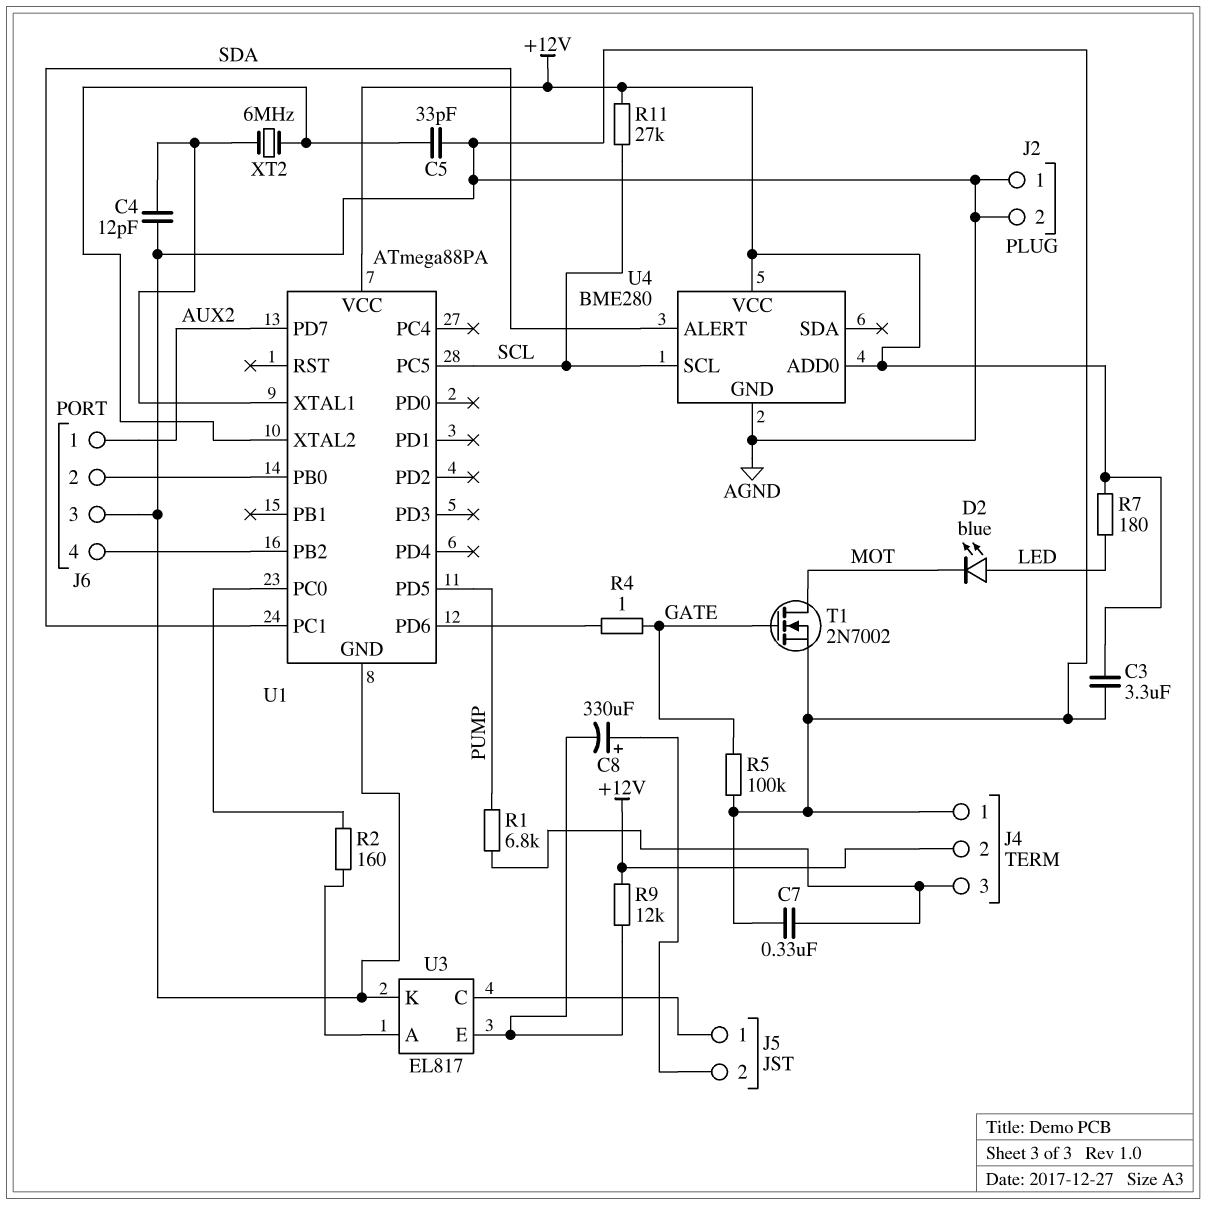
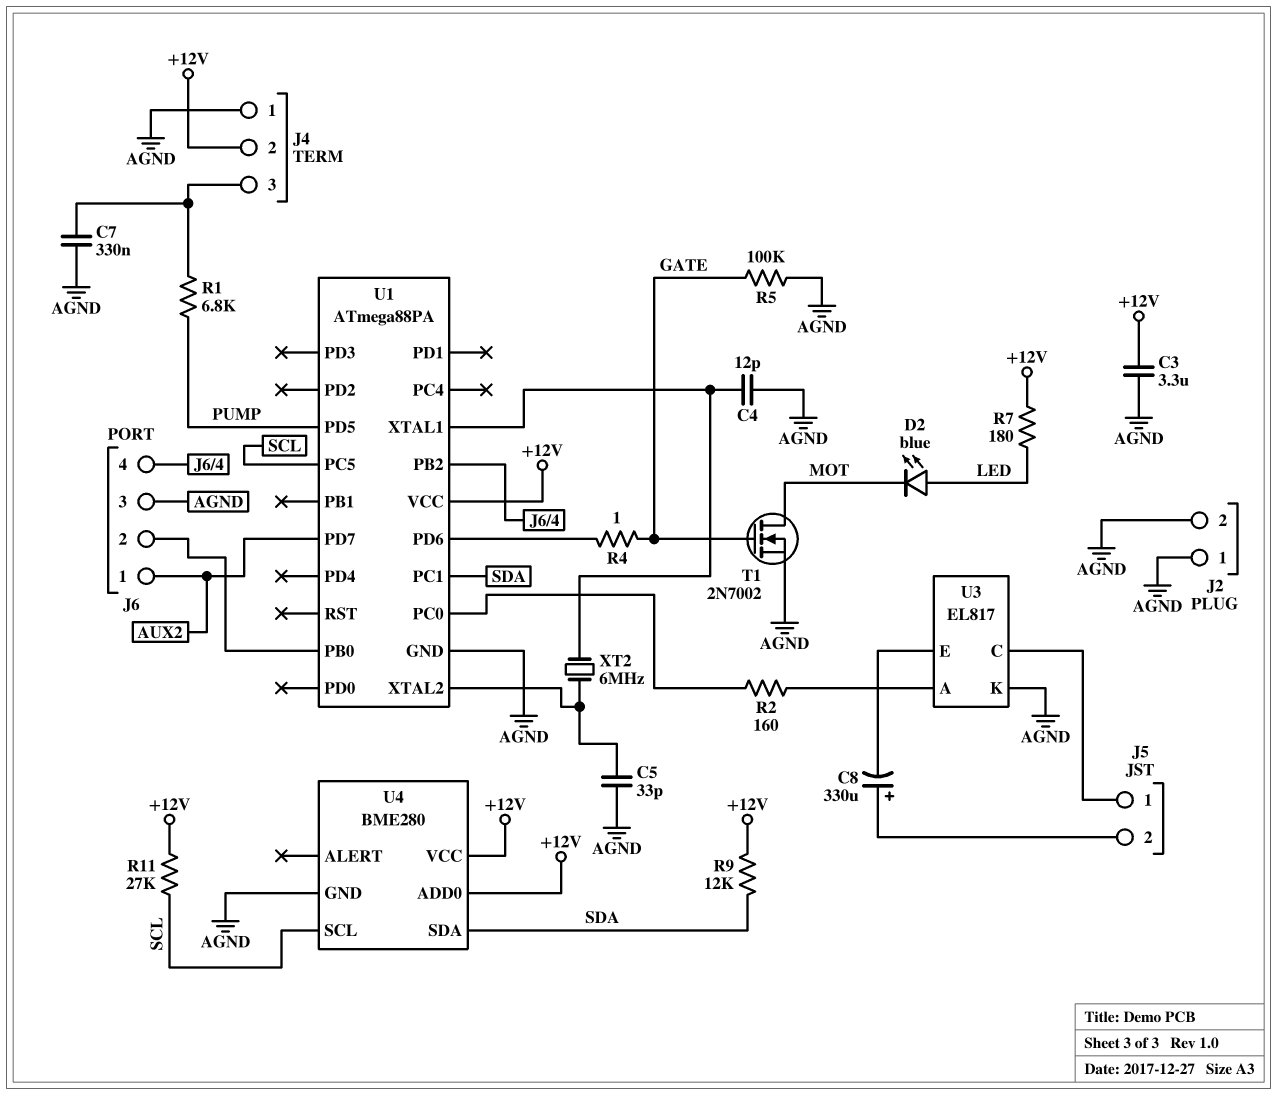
R9: 12k (+12V, U3/E) -> 12k (+12V, SDA)
U4 pin ALERT: SDA -> none
U4 pin SDA: none -> SDA

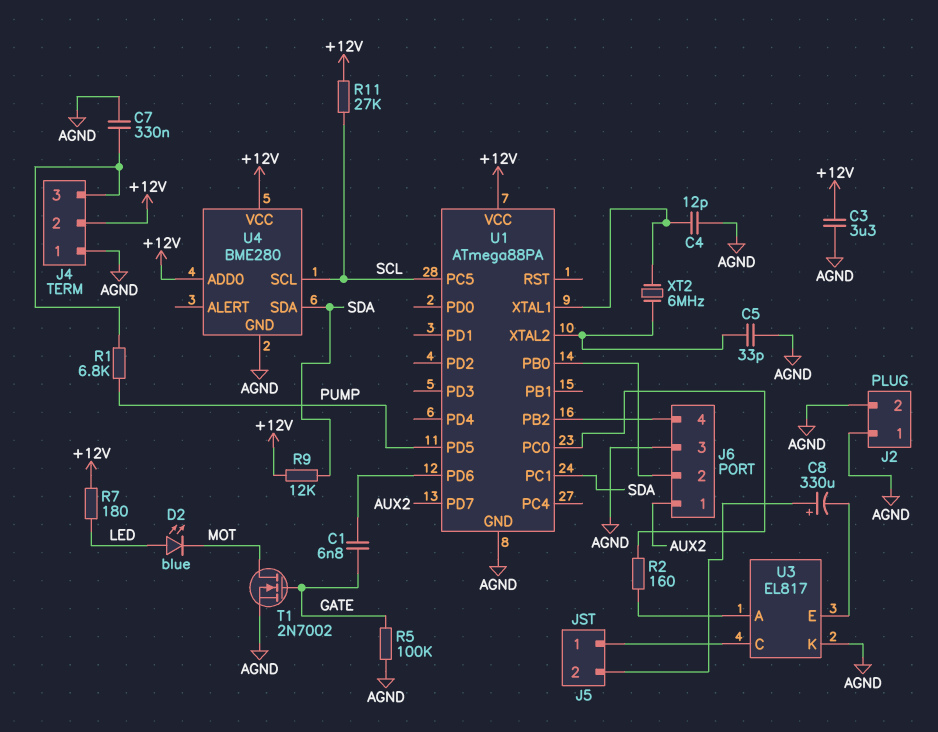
C1: none -> 6.8nF (GATE, U1/PD6)
R4: 1 (GATE, U1/PD6) -> none

